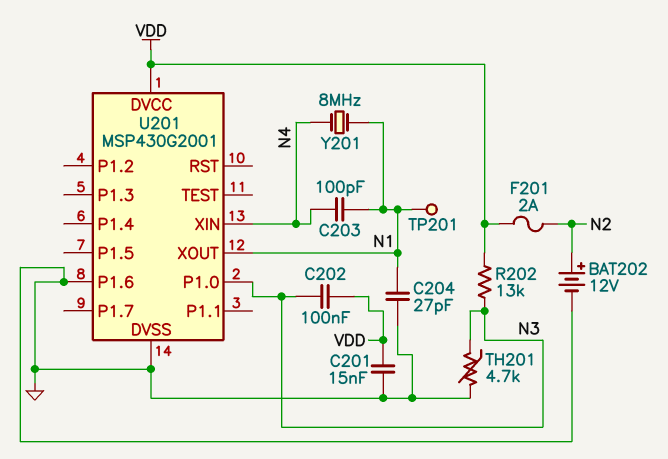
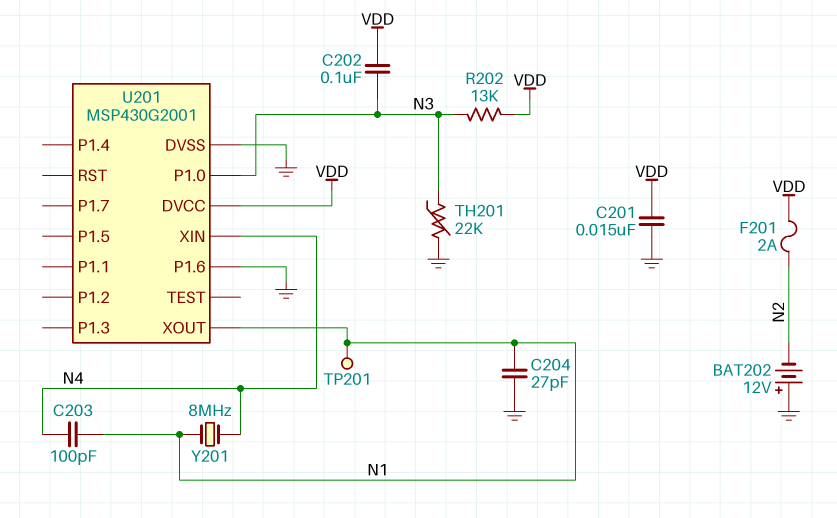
BAT202: 12V (plus N2, minus GND) -> 12V (plus GND, minus N2)
TH201: 4.7k (GND, N3) -> 22k (GND, N3)

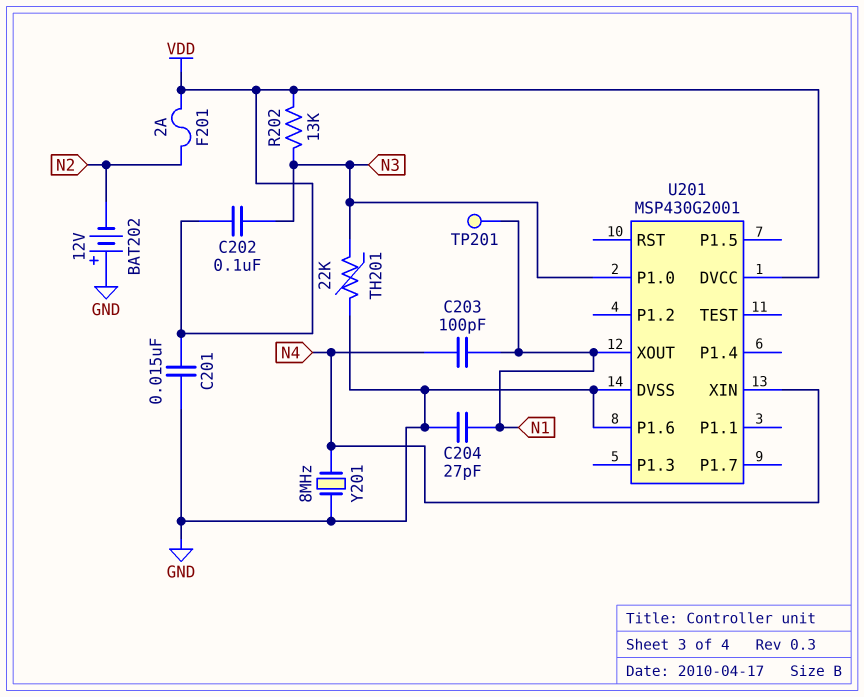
Y201: 8MHz (N1, N4) -> 8MHz (GND, N4)

